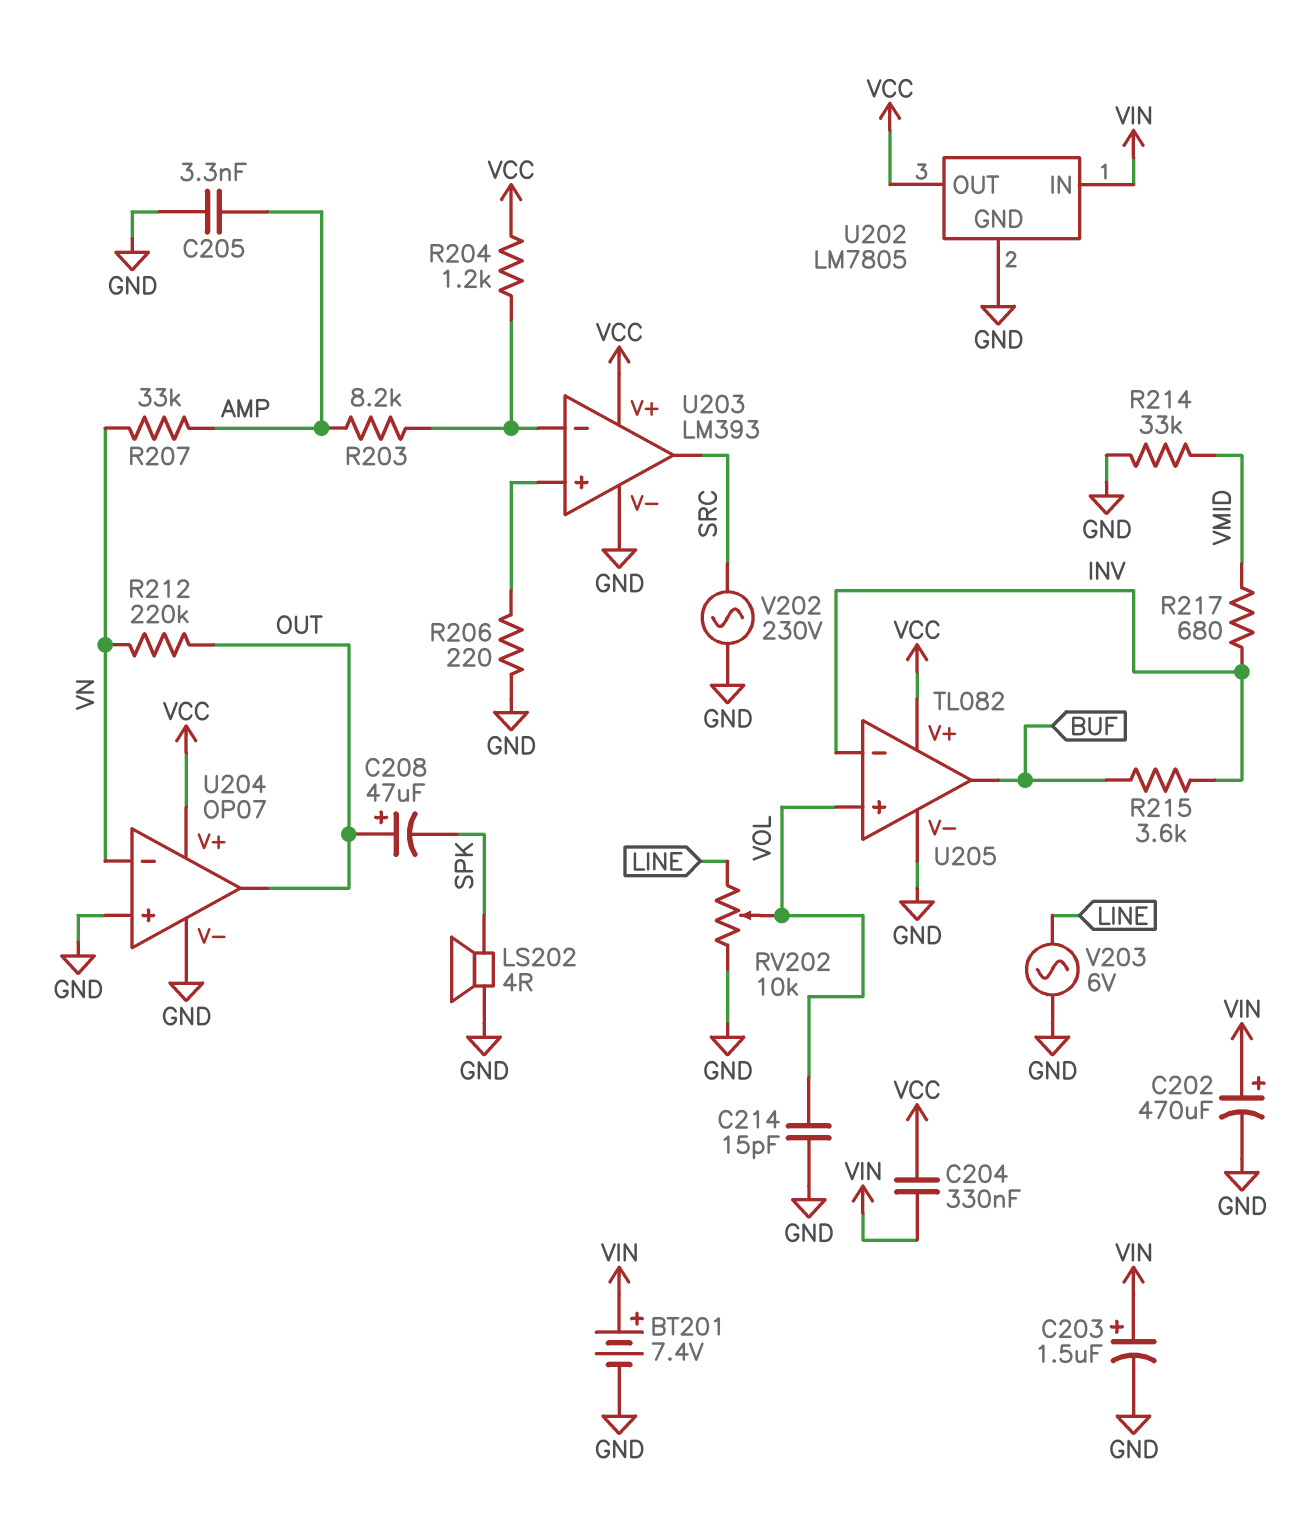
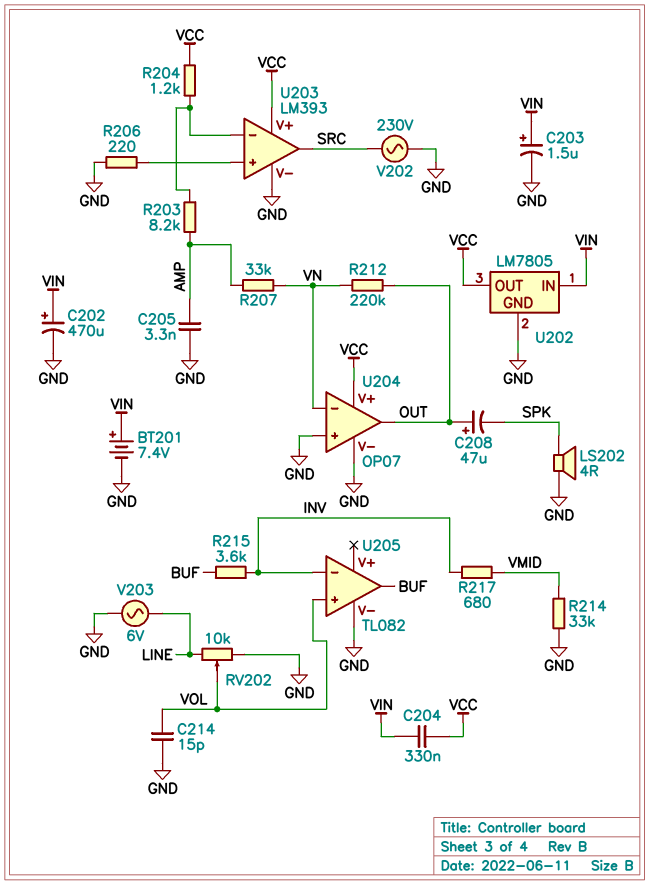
U205 pin V+: VCC -> none

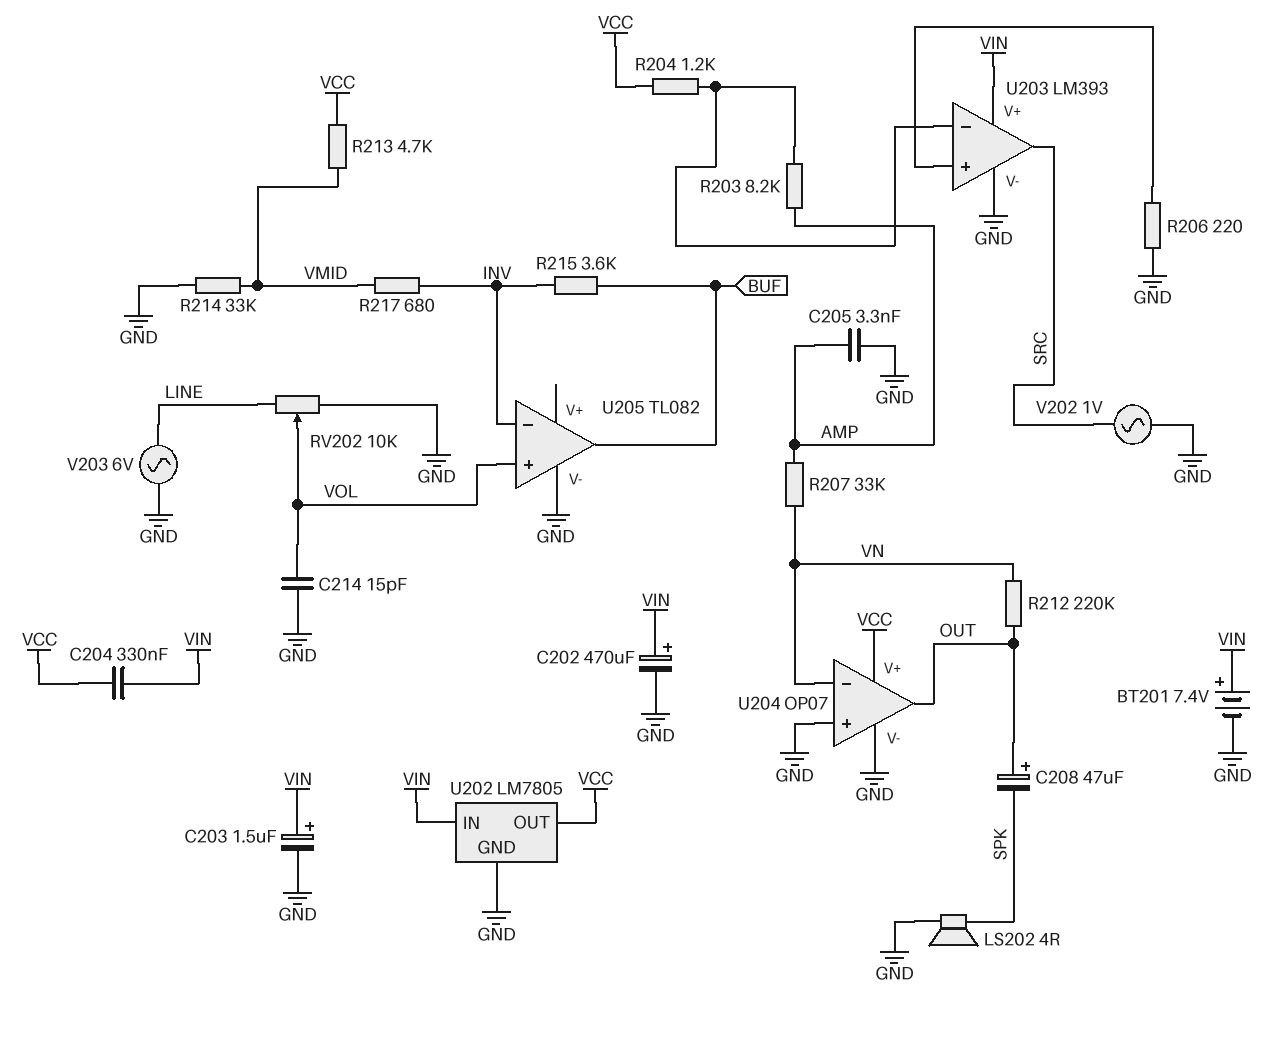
R213: none -> 4.7k (VCC, VMID)
U203 pin V+: VCC -> VIN
V202: AC 230V (GND, SRC) -> AC 1V (GND, SRC)

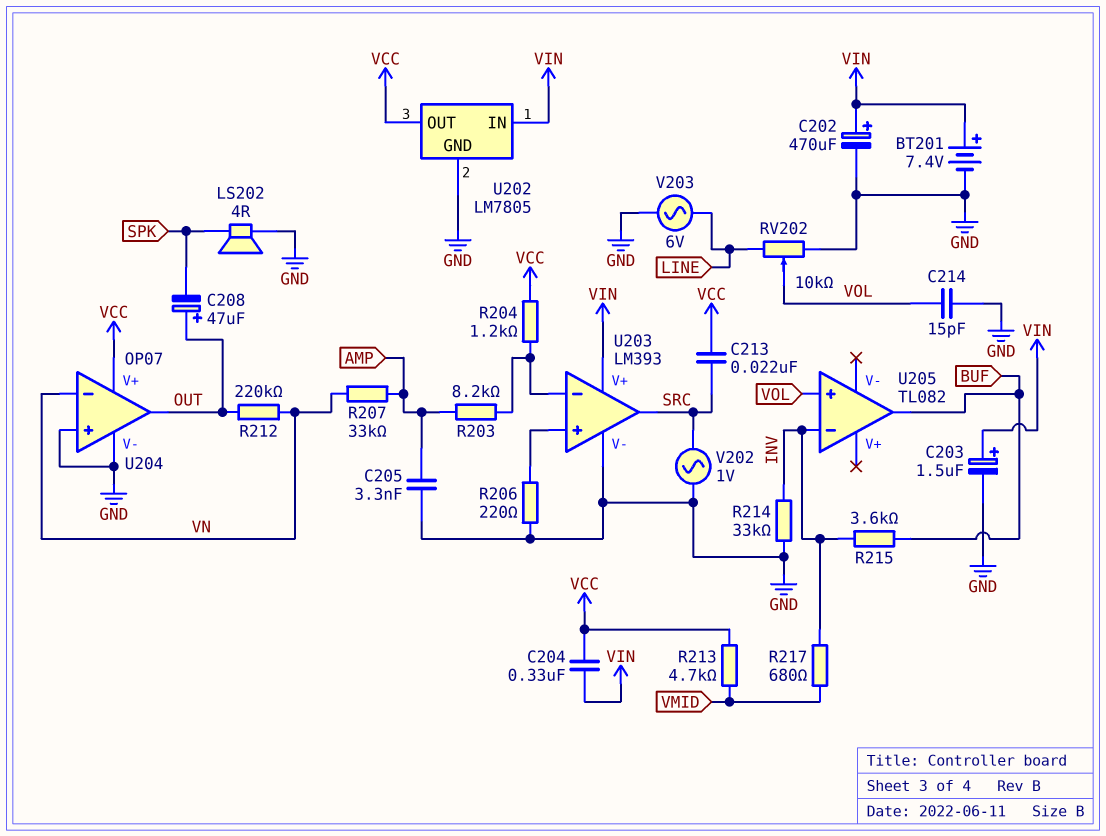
C213: none -> 22nF (SRC, VCC)
R214: 33k (GND, VMID) -> 33k (GND, INV)
U205 pin V-: GND -> none

